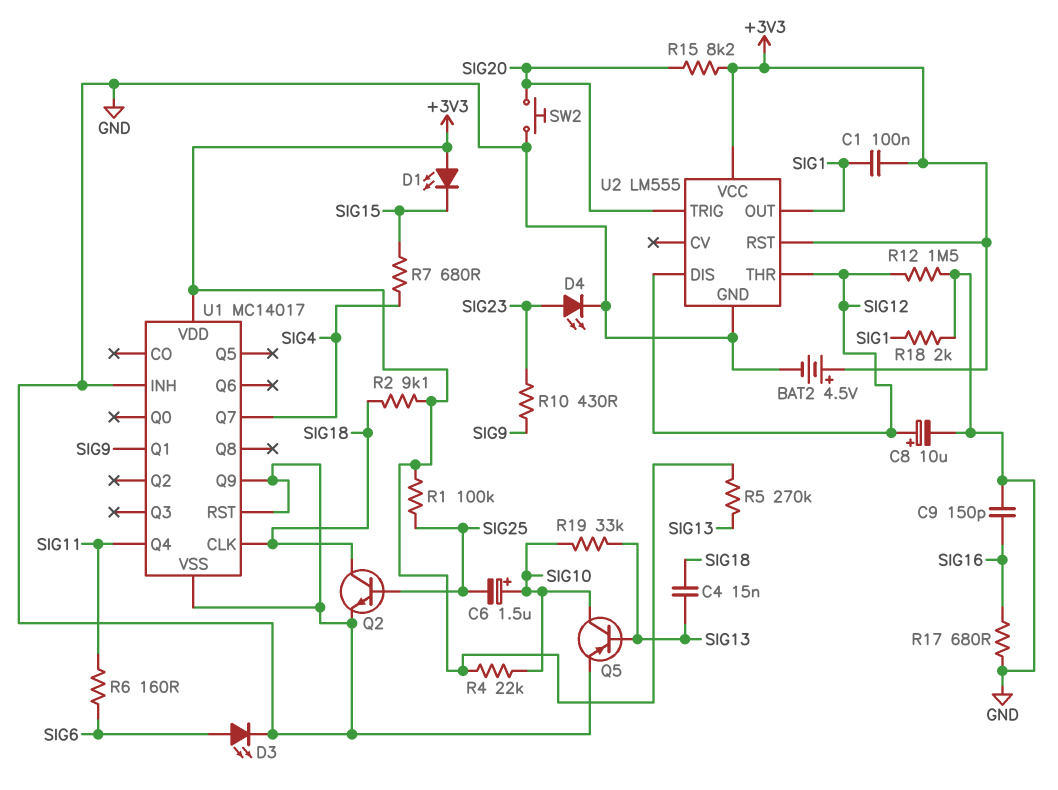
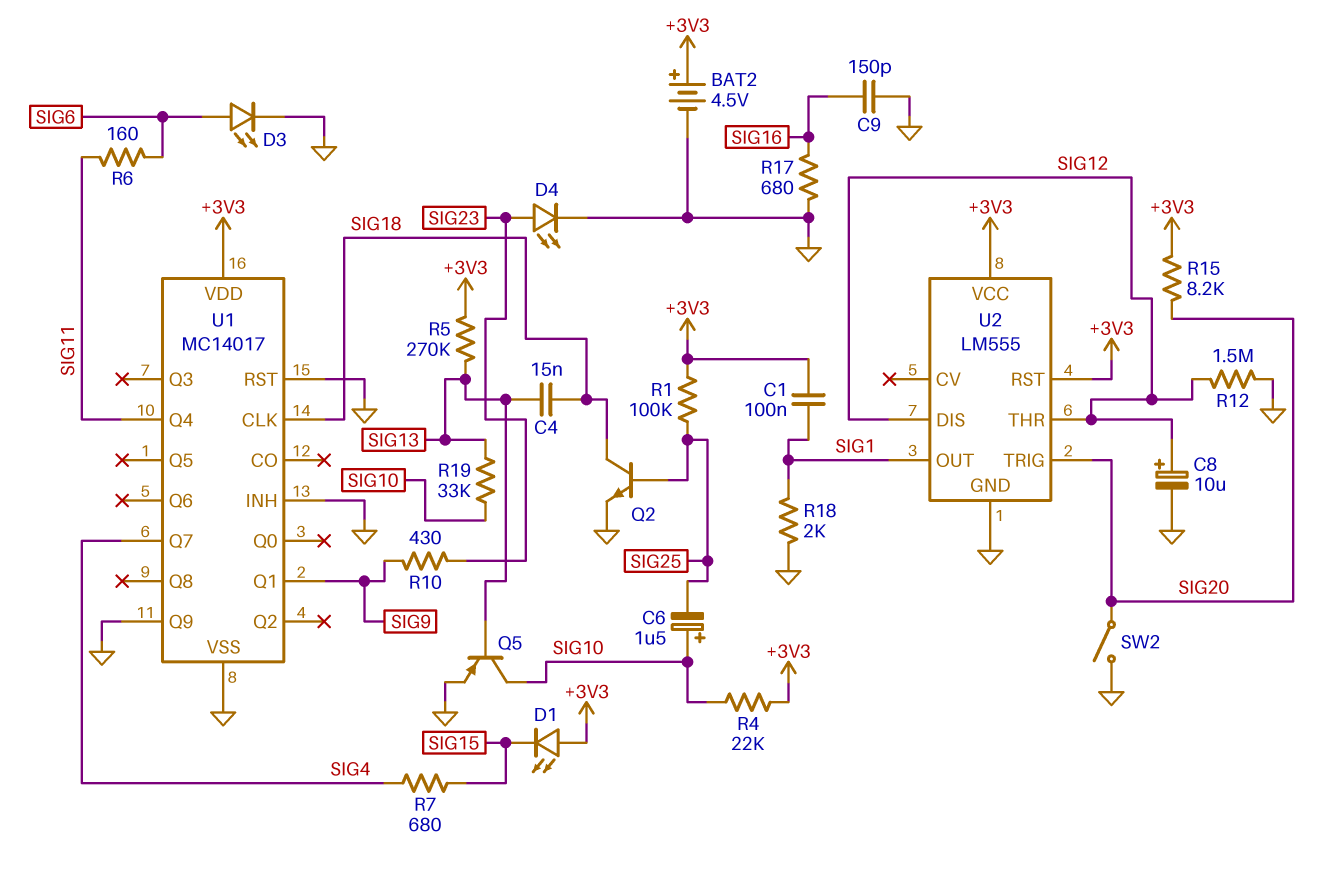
R2: 9.1k (+3V3, SIG18) -> none
SW2: button (GND, SIG20) -> switch (GND, SIG20)

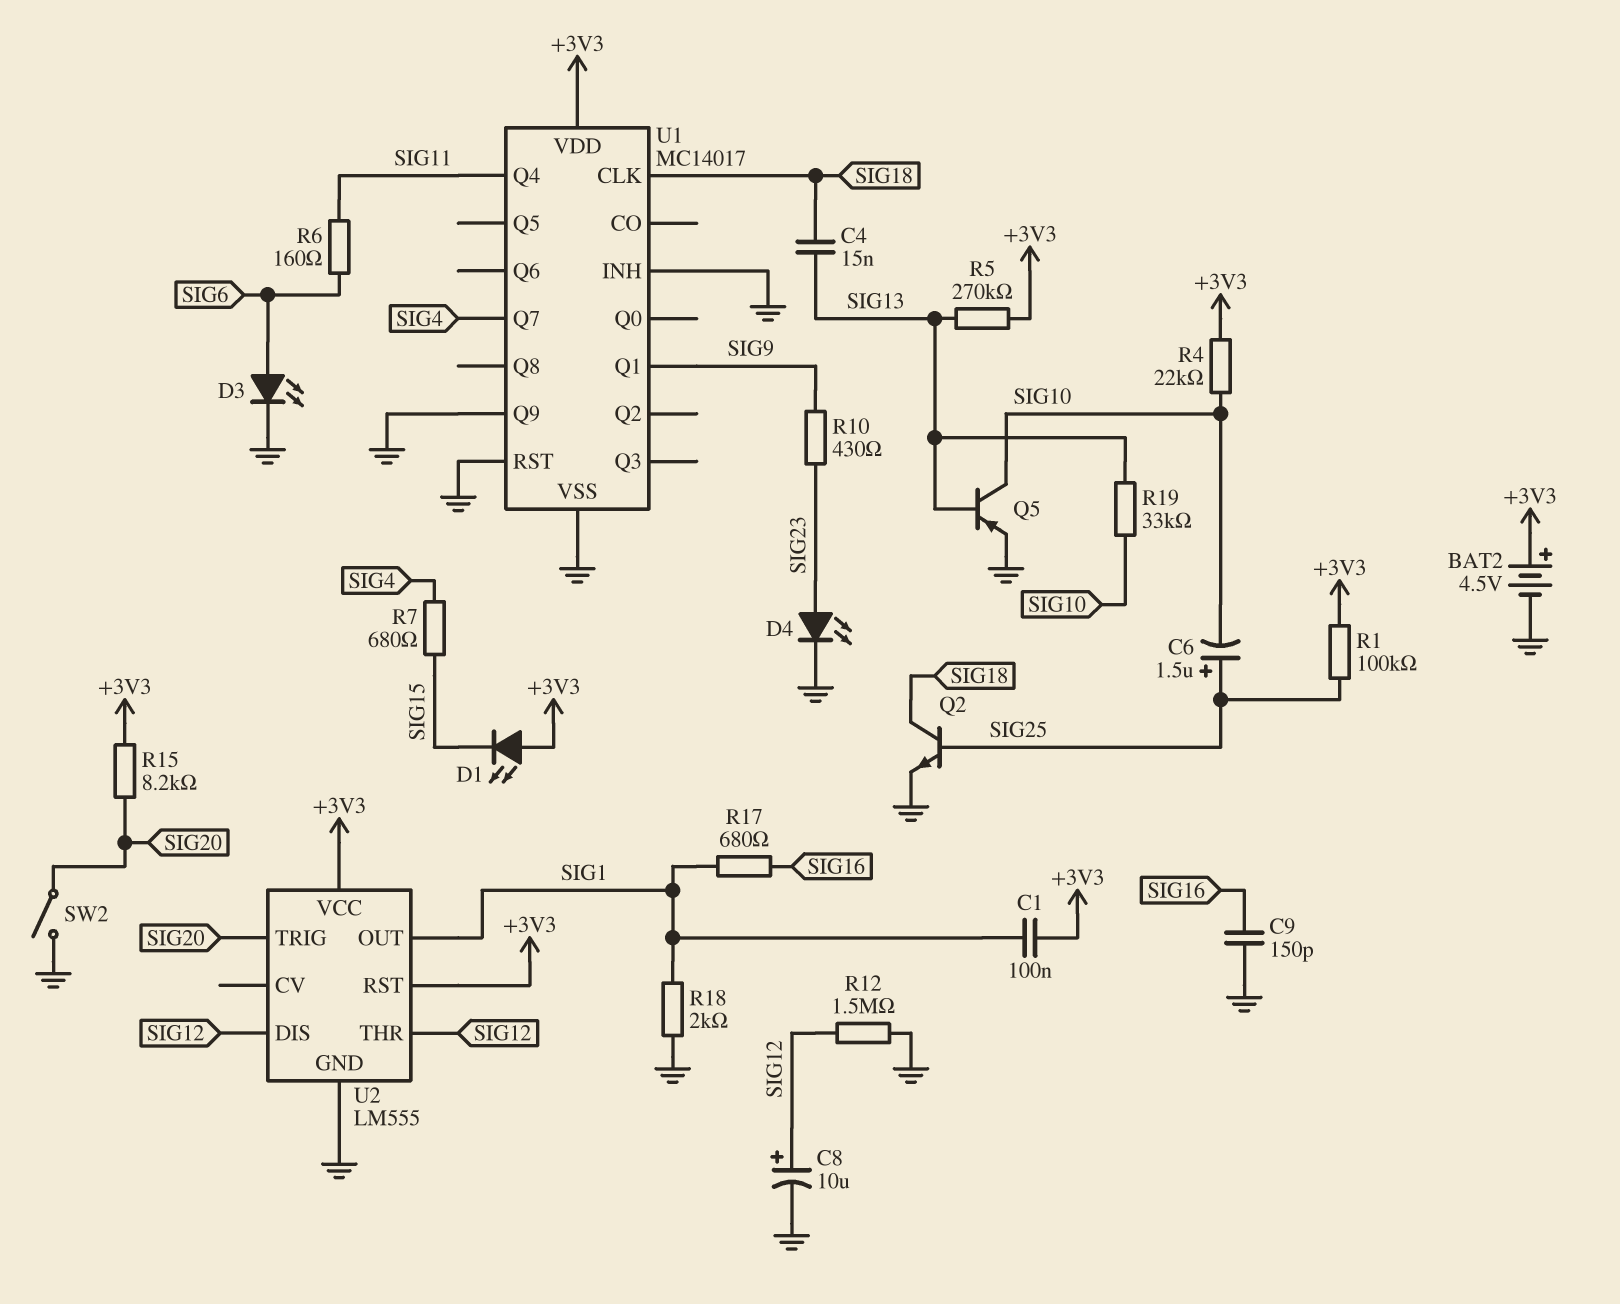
C6: 1.5uF (plus SIG10, minus SIG25) -> 1.5uF (plus SIG25, minus SIG10)
R17: 680 (GND, SIG16) -> 680 (SIG1, SIG16)

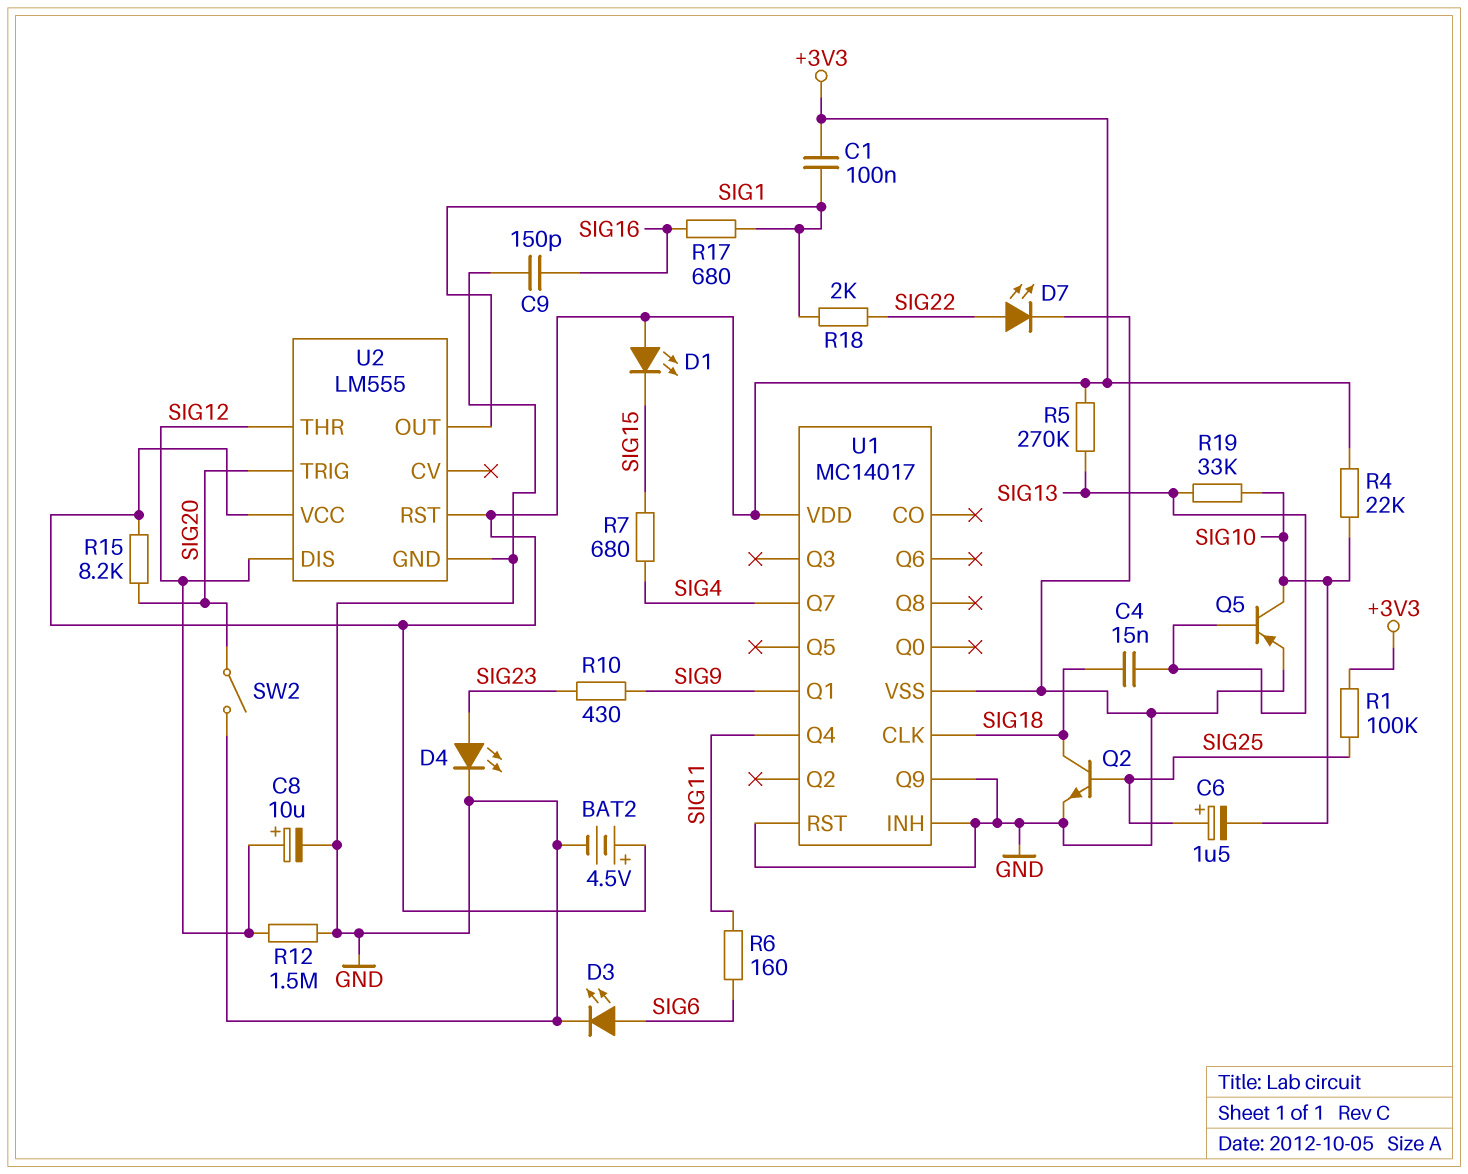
D7: none -> LED (A SIG22, K GND)
R18: 2k (GND, SIG1) -> 2k (SIG1, SIG22)

